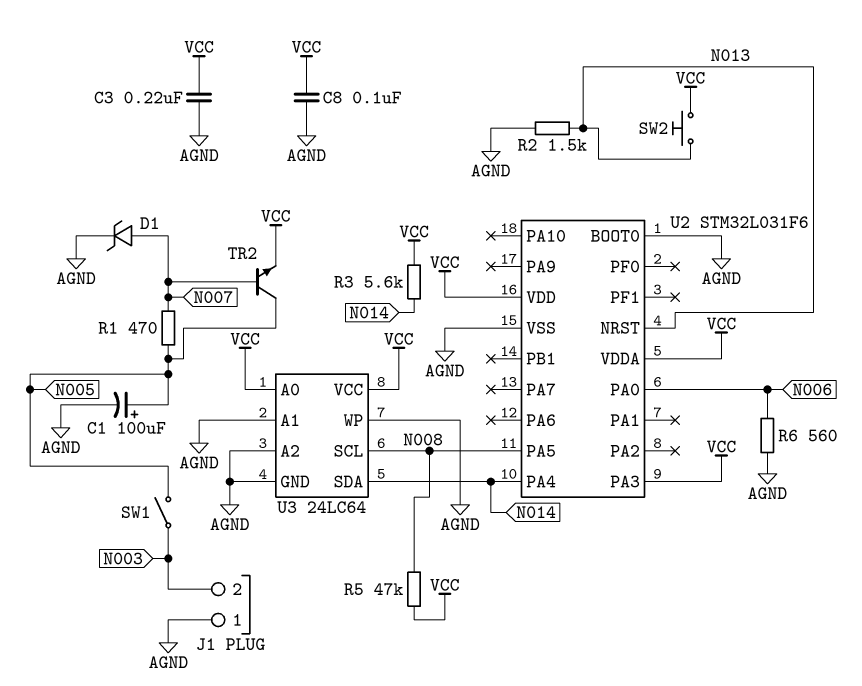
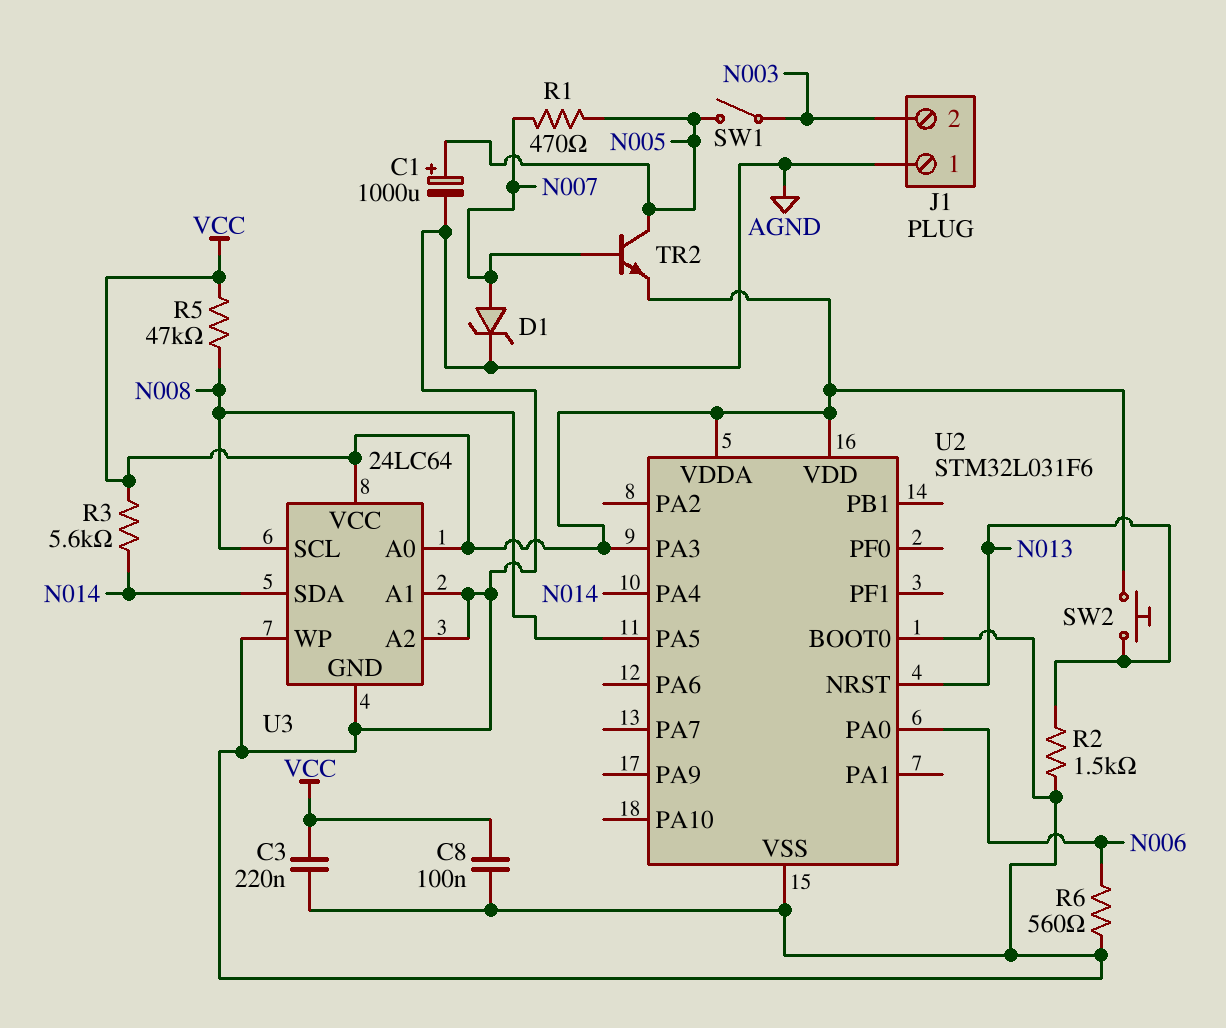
C1: 100uF (plus N005, minus AGND) -> 1000uF (plus N005, minus AGND)

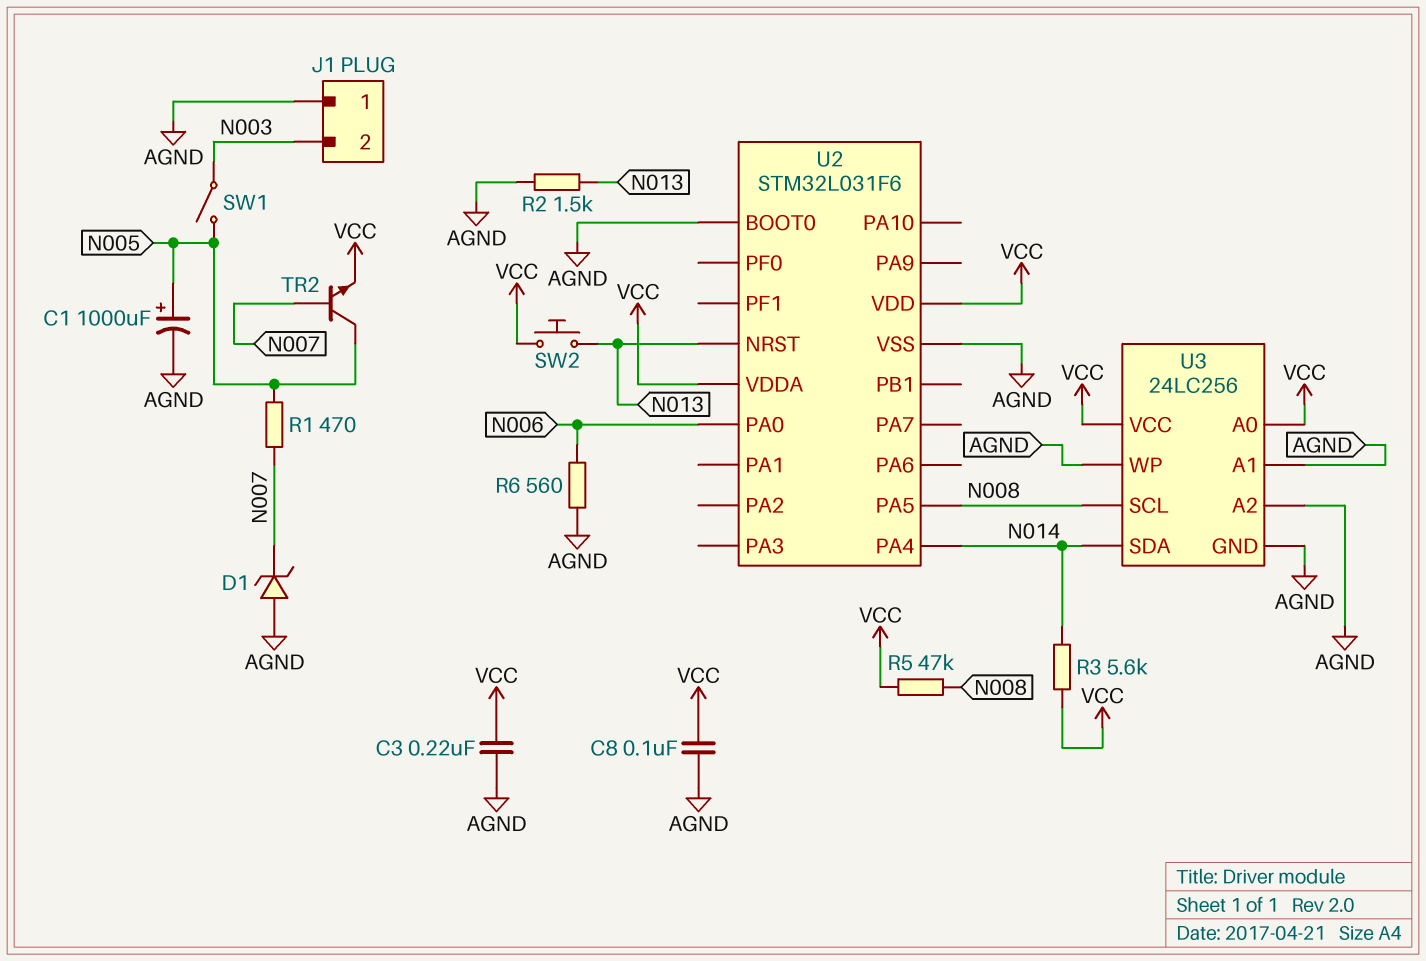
D1: zener (A N007, K AGND) -> zener (A AGND, K N007)
U2 pin PA3: VCC -> none
U3: 24LC64 -> 24LC256

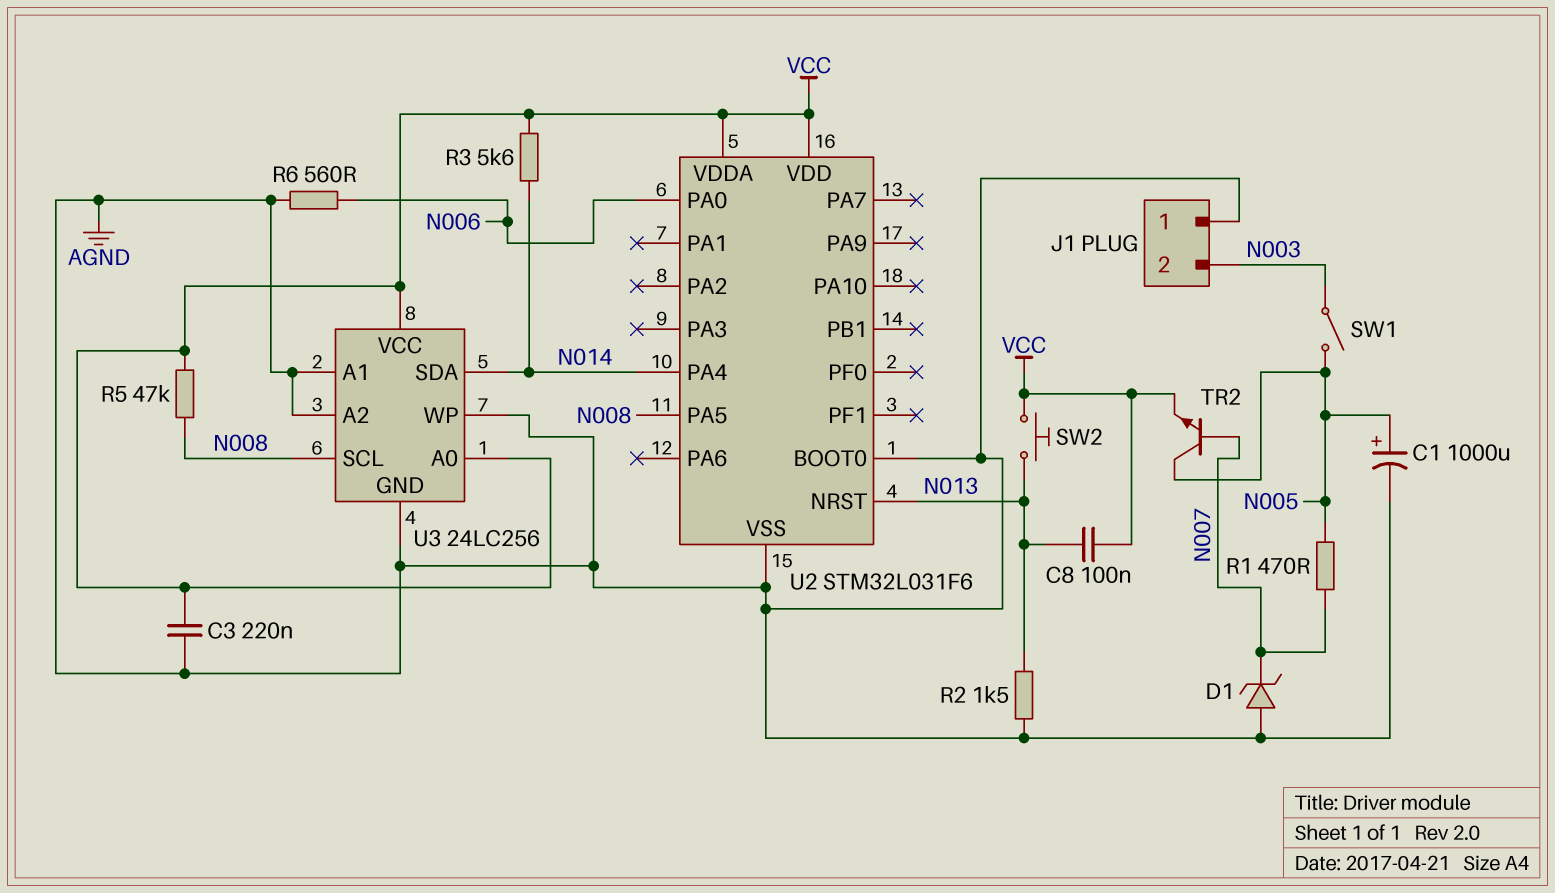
C8: 100nF (AGND, VCC) -> 100nF (N013, VCC)

